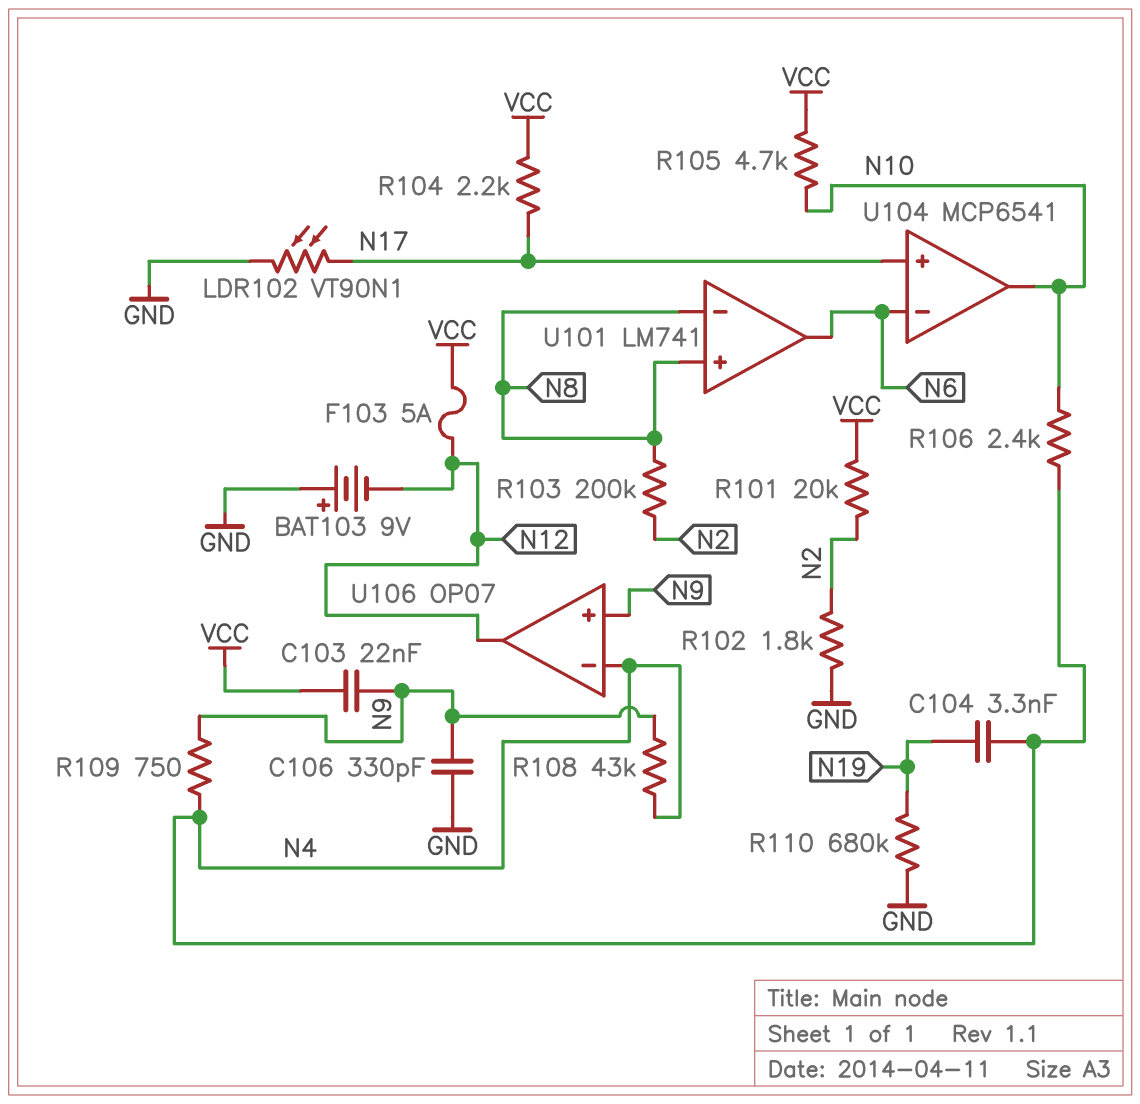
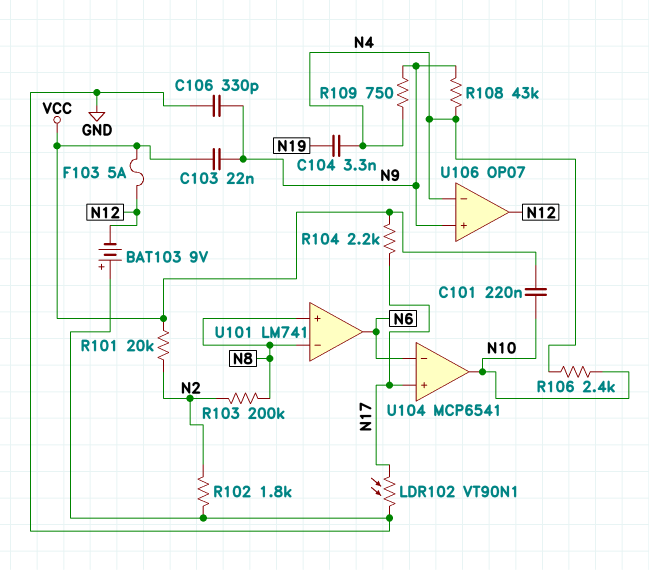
C101: none -> 220nF (N10, VCC)
R105: 4.7k (N10, VCC) -> none
R110: 680k (GND, N19) -> none

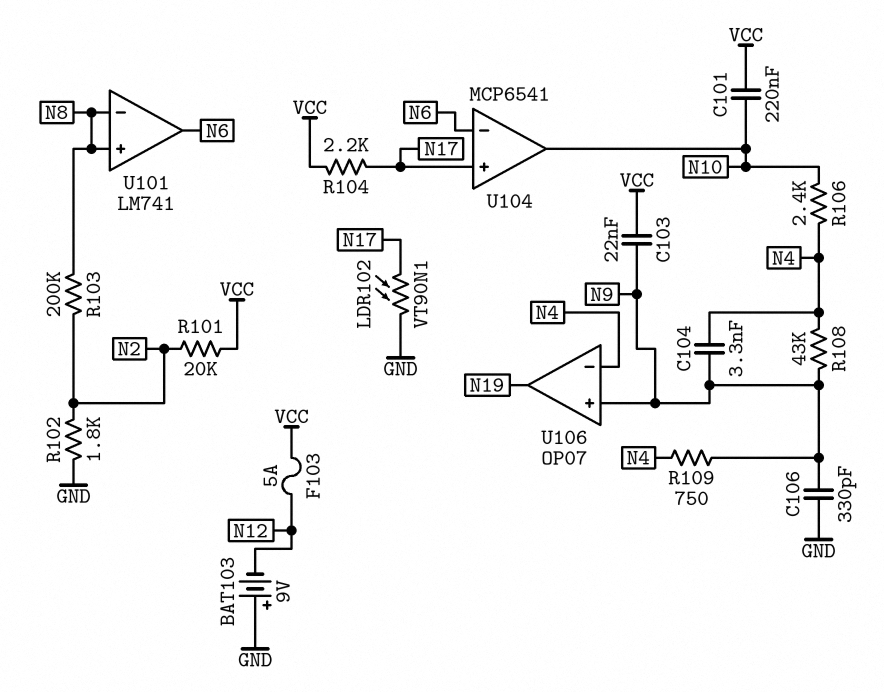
C104: 3.3nF (N4, N19) -> 3.3nF (N4, N9)
U106 pin out: N12 -> N19

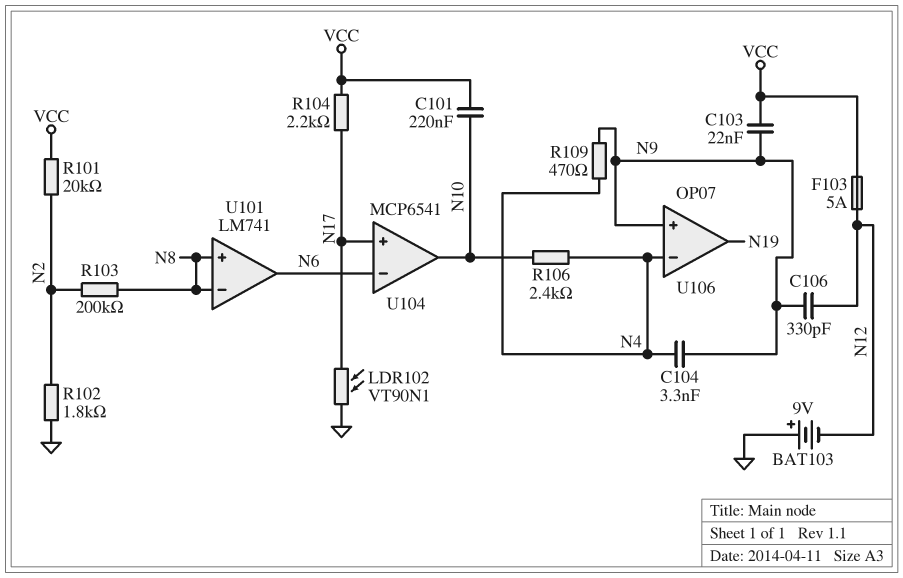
C106: 330pF (GND, N9) -> 330pF (N9, N12)
R108: 43k (N4, N9) -> none
R109: 750 (N4, N9) -> 470 (N4, N9)

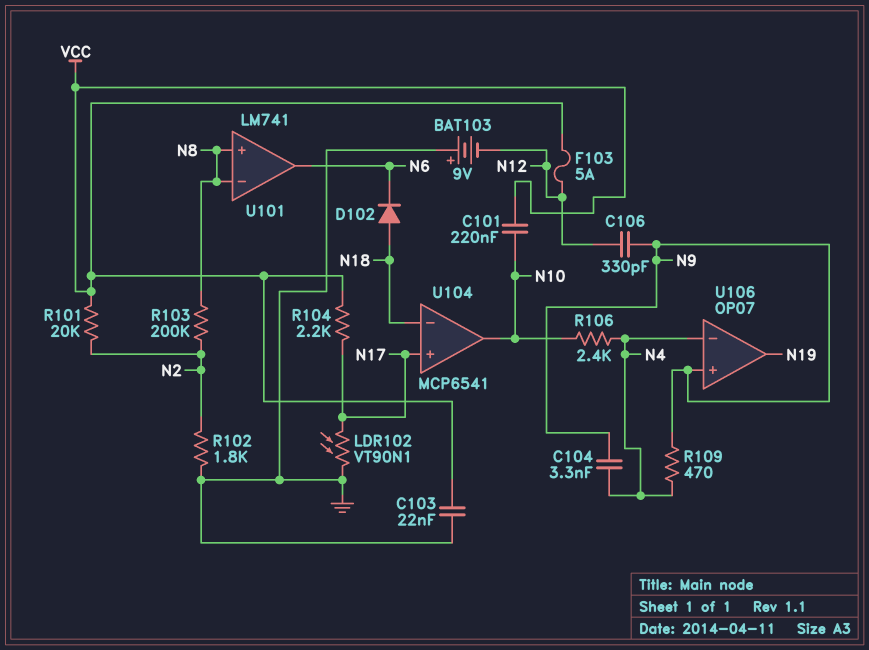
C103: 22nF (N9, VCC) -> 22nF (GND, VCC)
D102: none -> diode (A N18, K N6)
U104 pin in-: N6 -> N18

